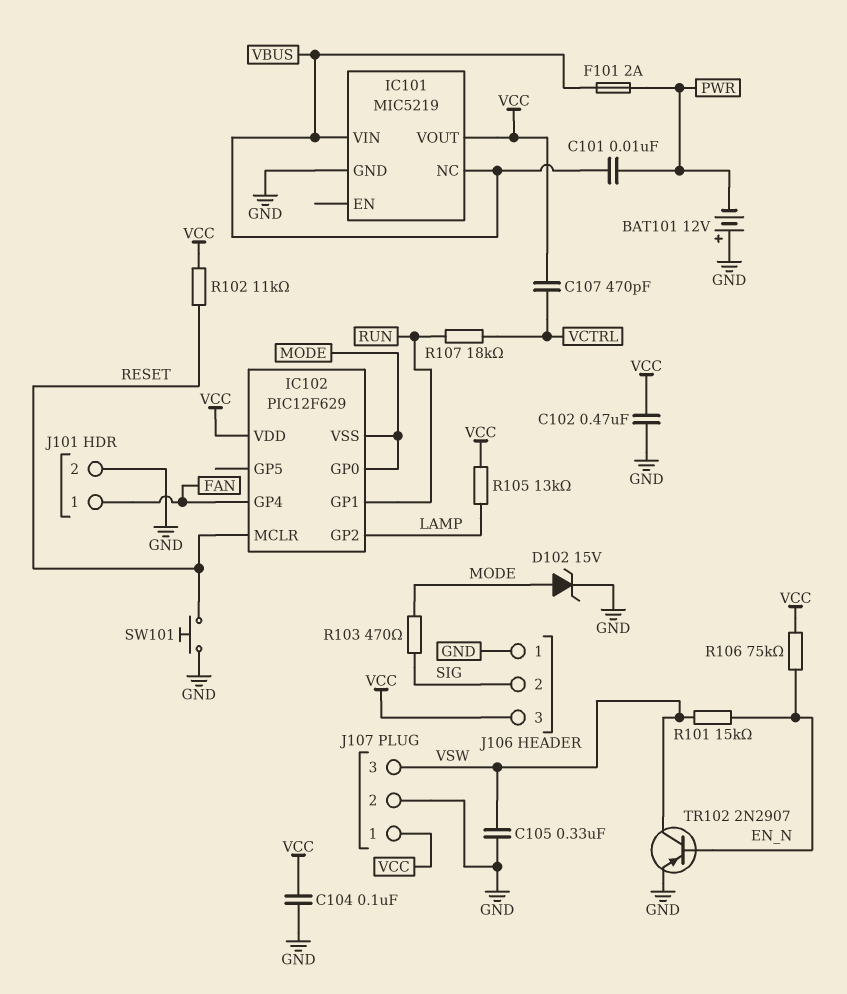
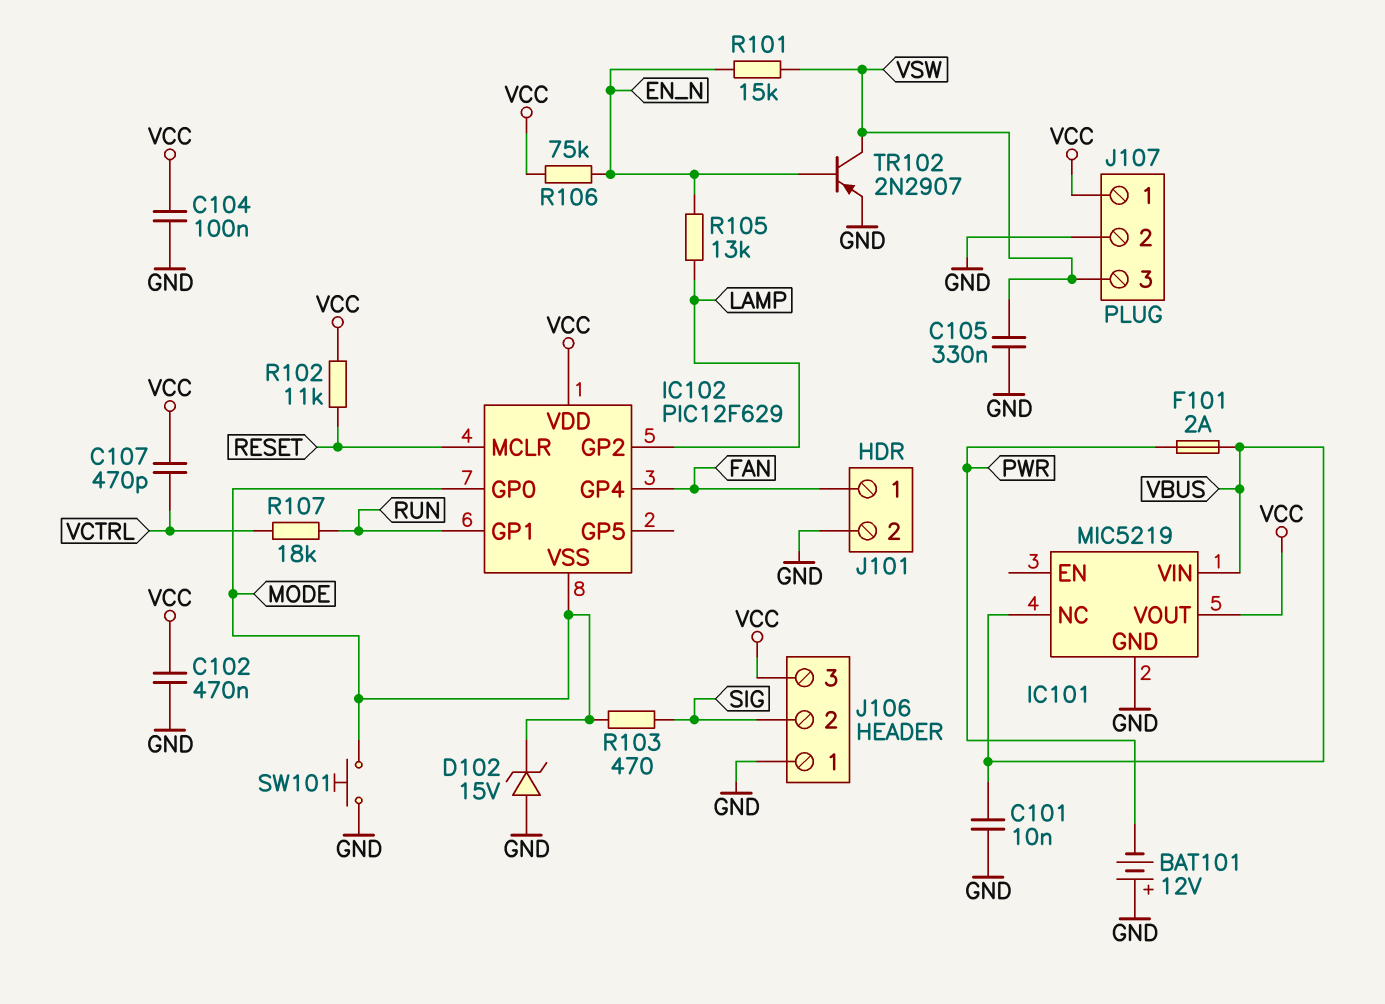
C101: 10nF (PWR, VBUS) -> 10nF (GND, VBUS)
D102: zener 15V (A MODE, K GND) -> zener 15V (A GND, K MODE)
R105: 13k (LAMP, VCC) -> 13k (EN_N, LAMP)
SW101: button (GND, RESET) -> button (GND, MODE)

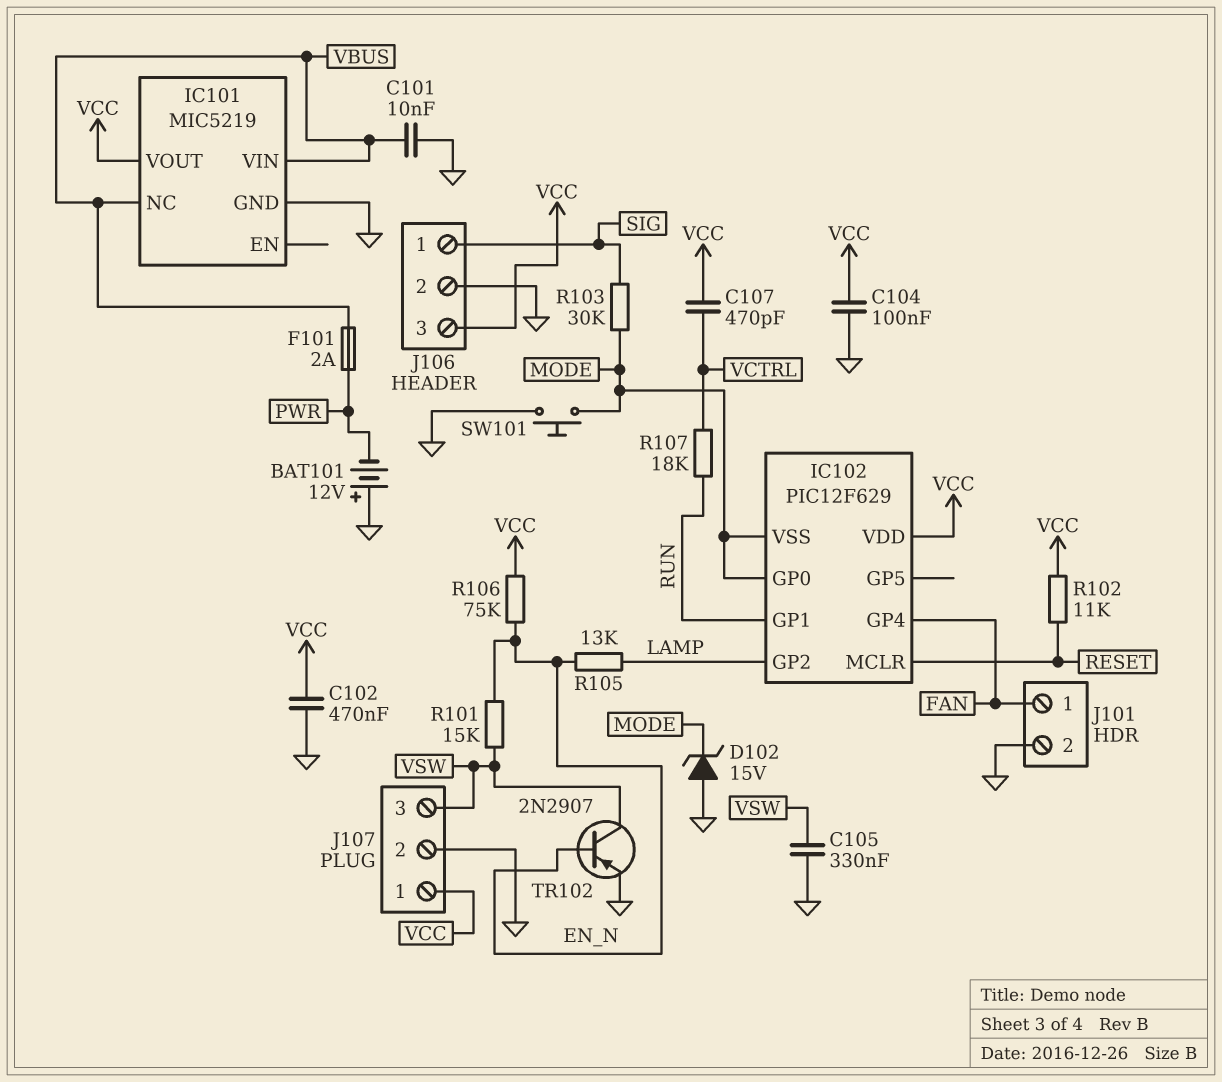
J106 pin 1: GND -> SIG
J106 pin 2: SIG -> GND
R103: 470 (MODE, SIG) -> 30k (MODE, SIG)

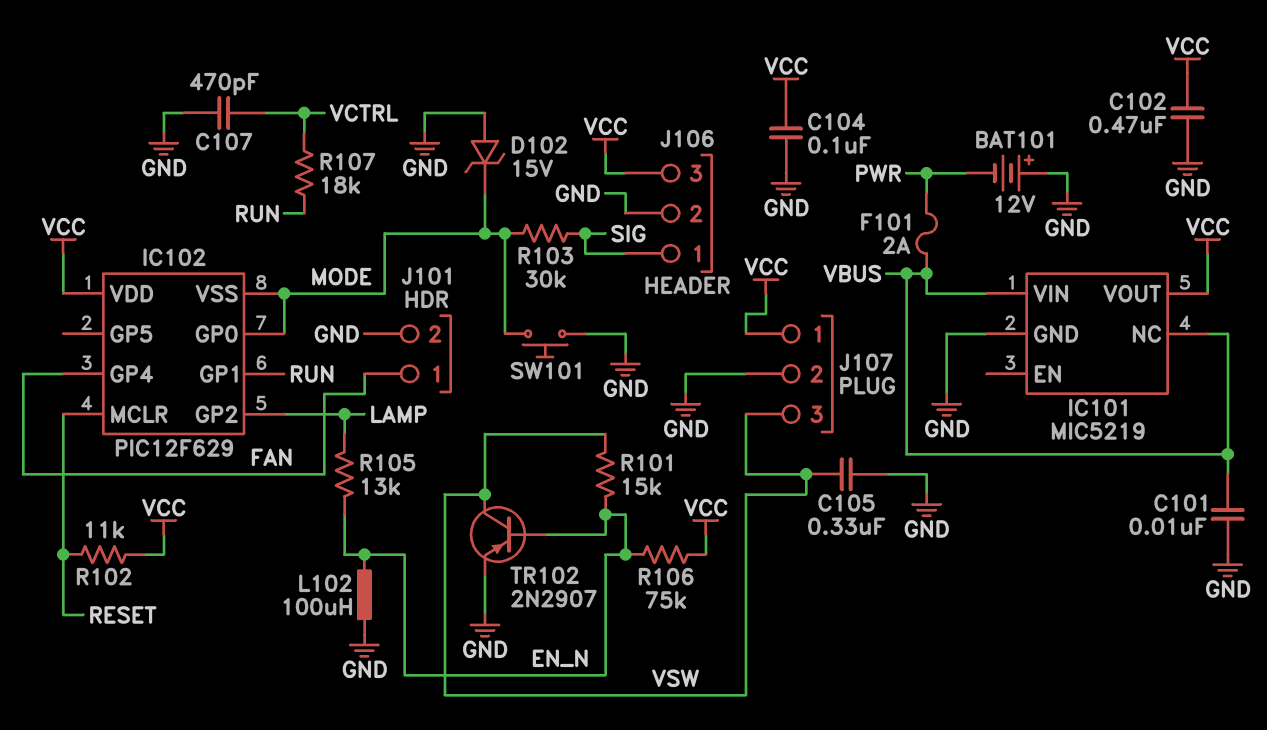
C107: 470pF (VCC, VCTRL) -> 470pF (GND, VCTRL)
L102: none -> 100uH (EN_N, GND)

